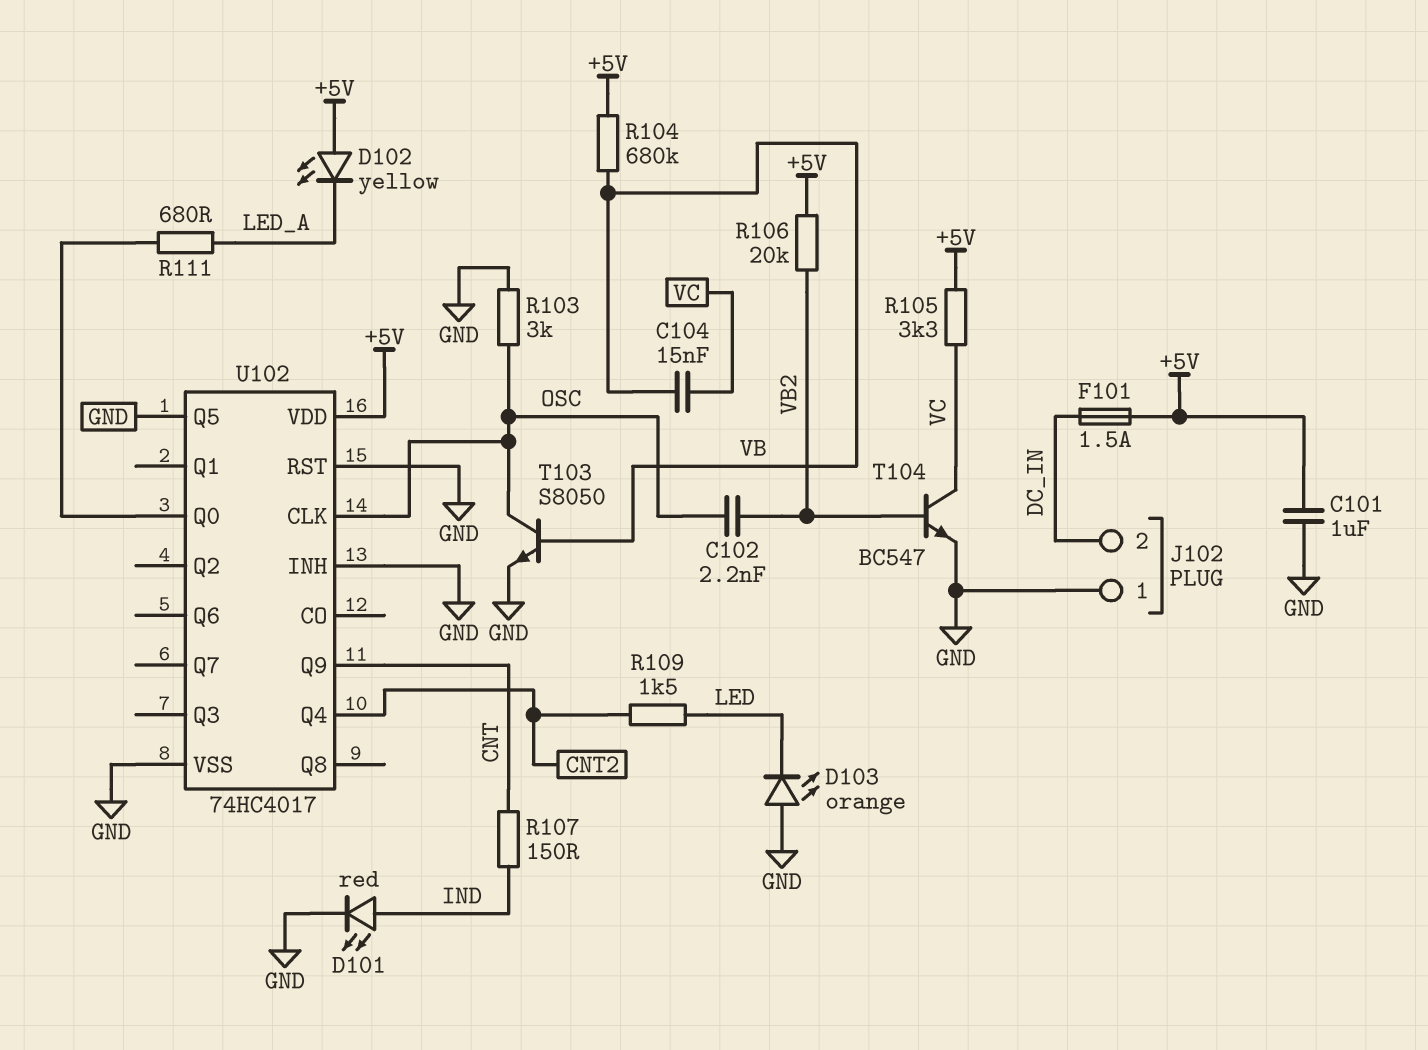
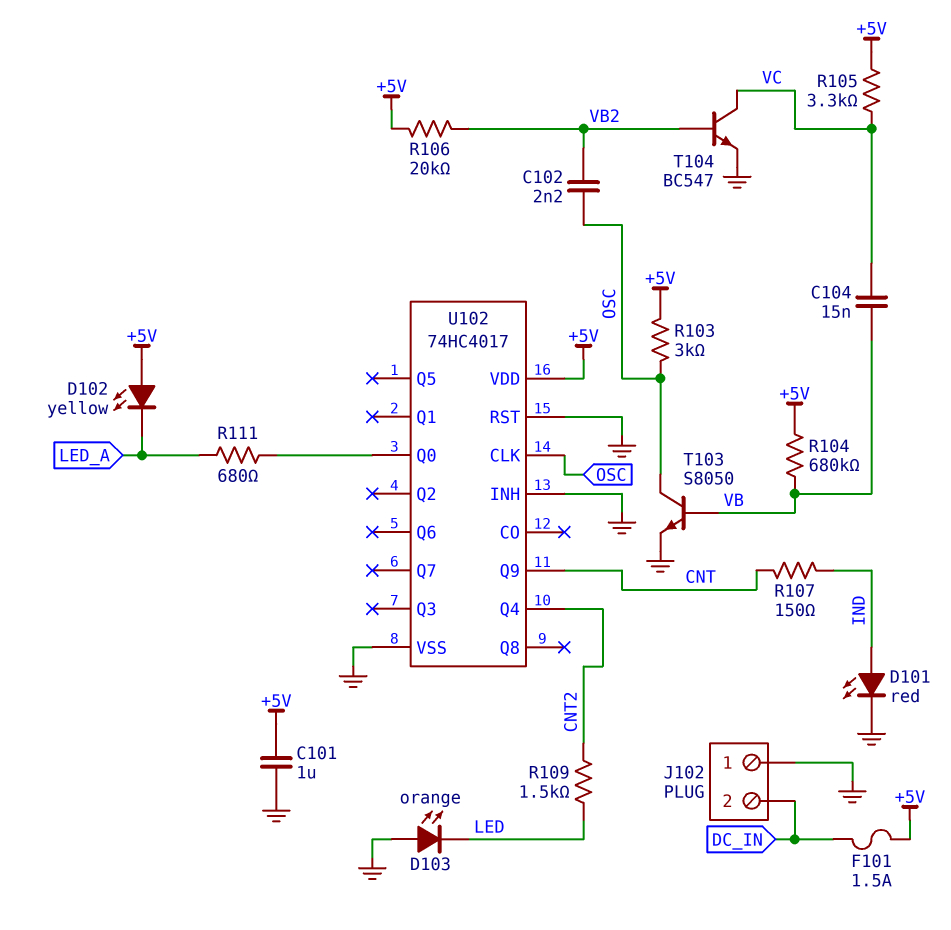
R103: 3k (GND, OSC) -> 3k (+5V, OSC)
U102 pin Q5: GND -> none

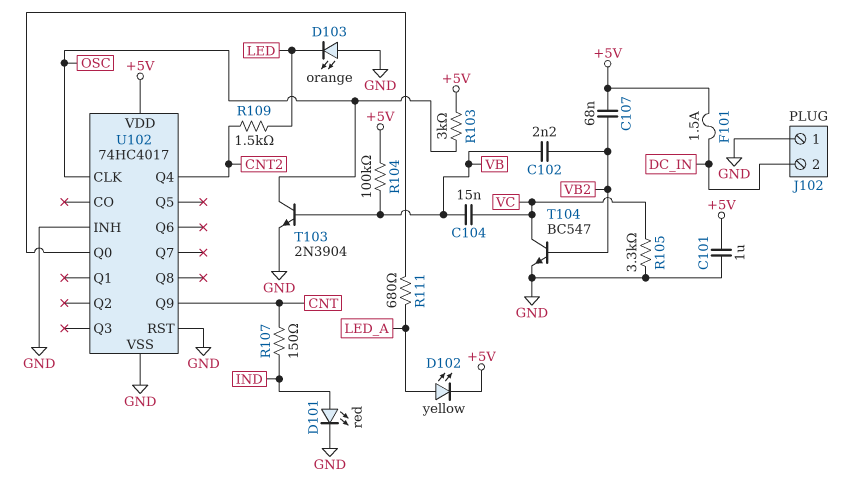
C102: 2.2nF (OSC, VB2) -> 2.2nF (VB, VB2)
C107: none -> 68nF (+5V, VB2)
D102: LED yellow (A +5V, K LED_A) -> LED yellow (A LED_A, K +5V)
R104: 680k (+5V, VB) -> 100k (+5V, VB)
R105: 3.3k (+5V, VC) -> 3.3k (GND, VC)
R106: 20k (+5V, VB2) -> none
T103: NPN S8050 (B VB, C OSC, E GND) -> NPN 2N3904 (B VB, C OSC, E GND)

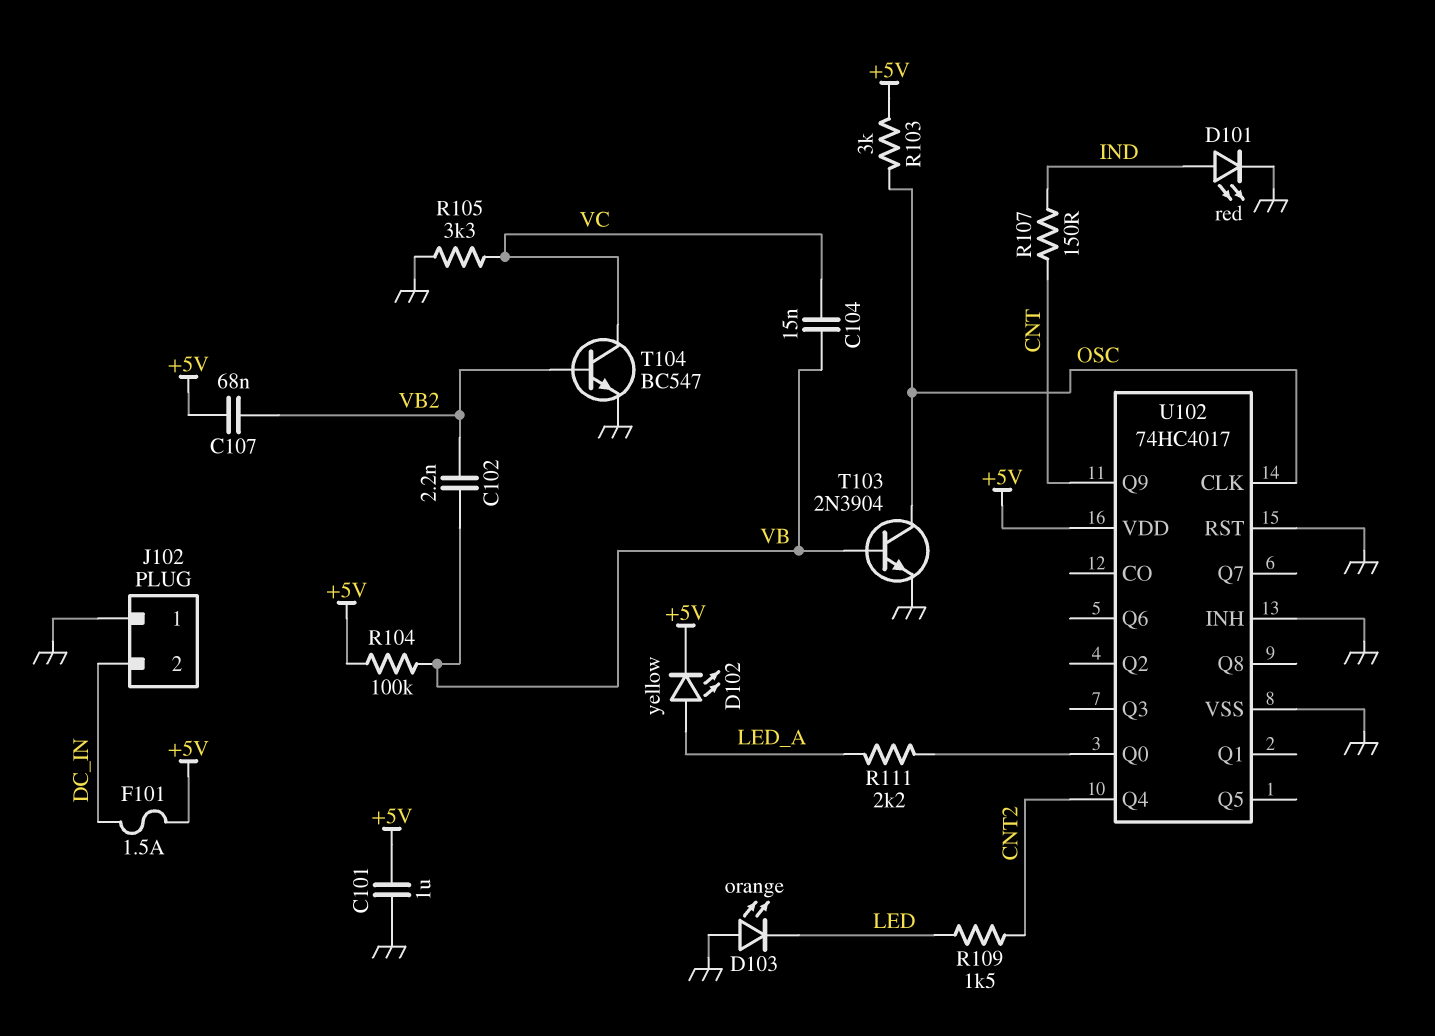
R111: 680 (LED_A, U102/Q0) -> 2.2k (LED_A, U102/Q0)

